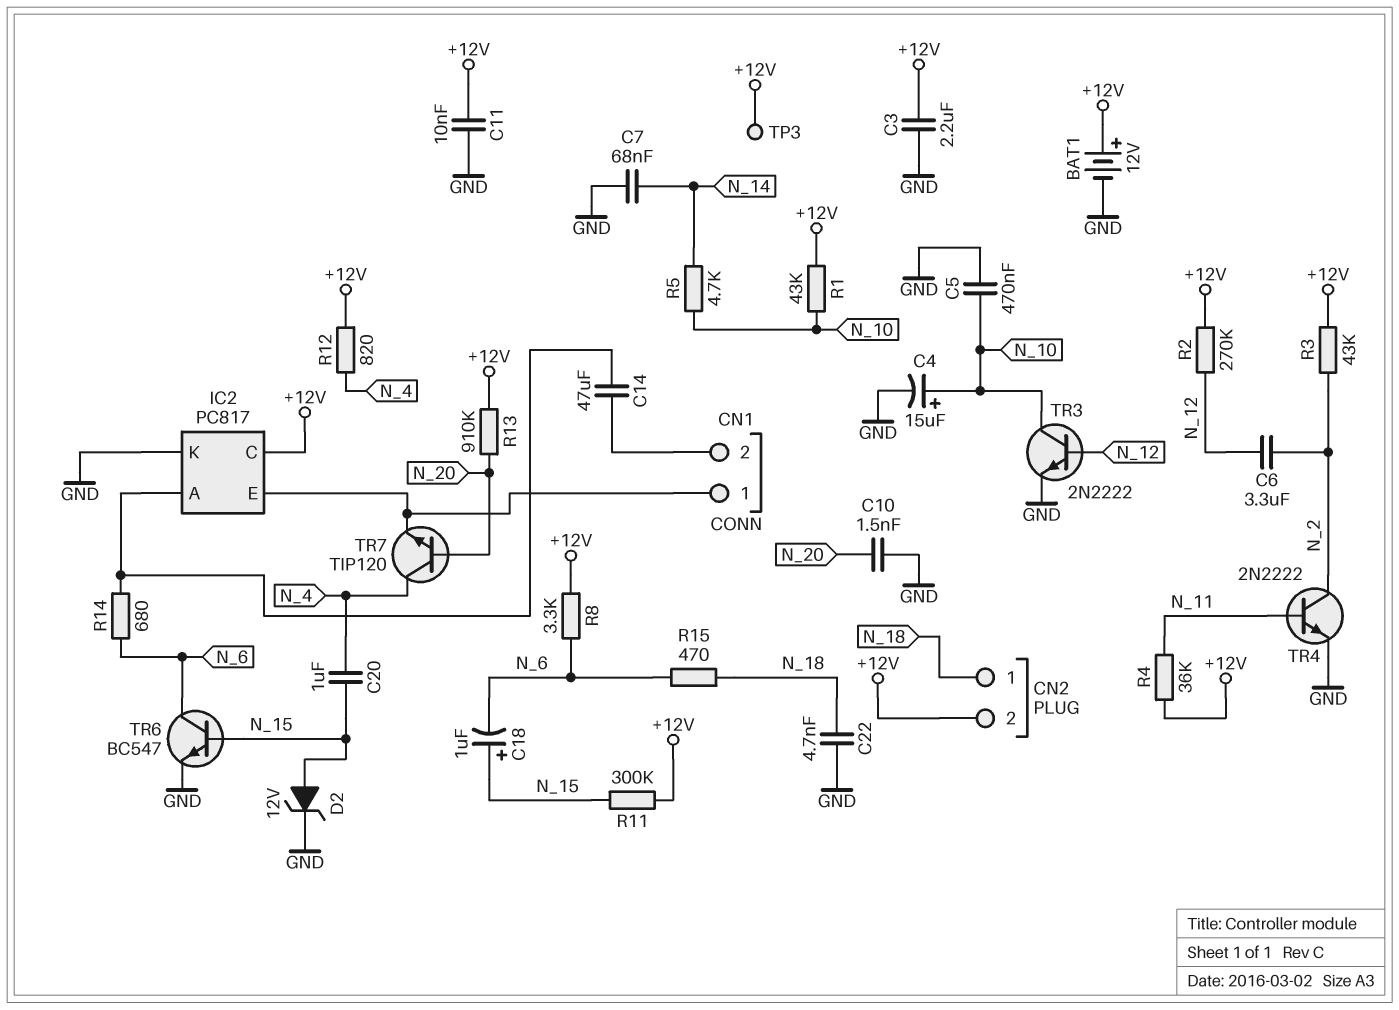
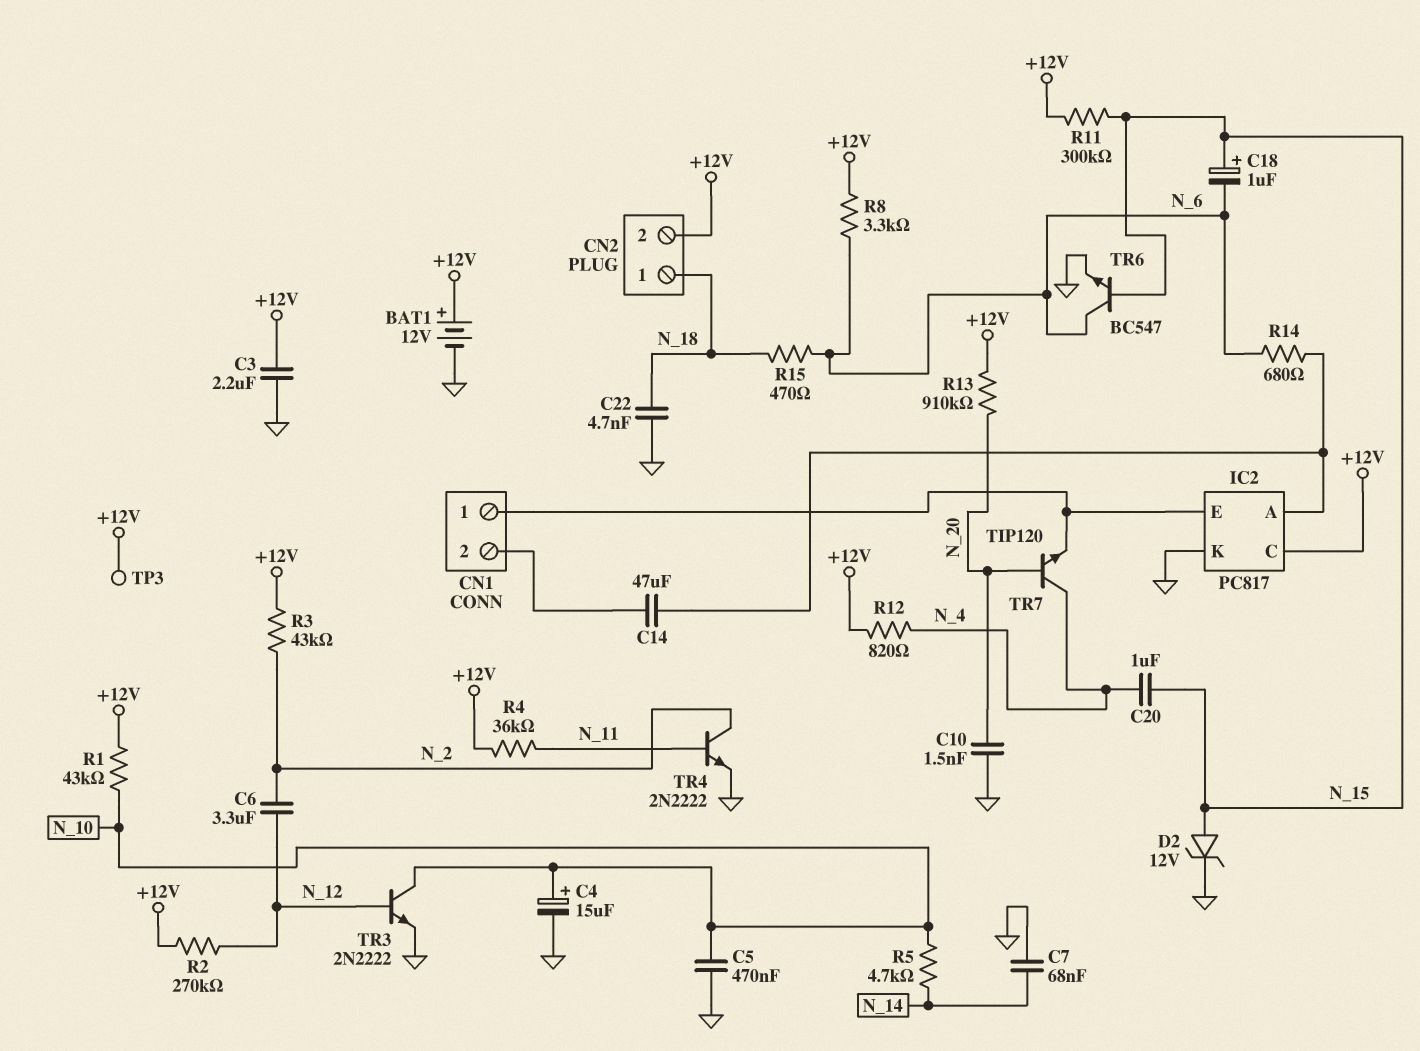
C11: 10nF (+12V, GND) -> none

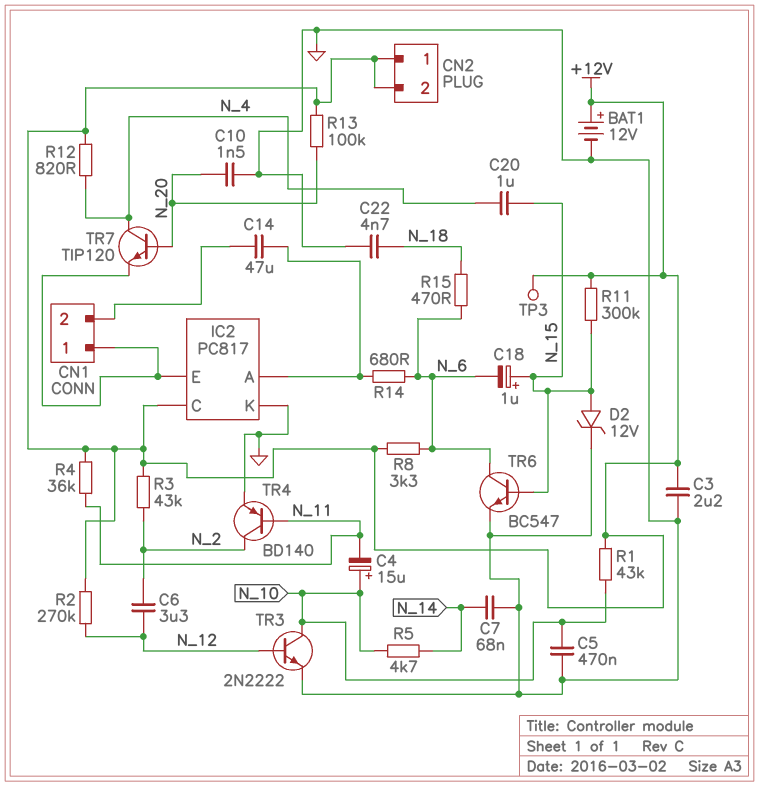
C4: 15uF (plus N_10, minus GND) -> 15uF (plus N_10, minus N_11)
CN2 pin 1: N_18 -> +12V
R13: 910k (+12V, N_20) -> 100k (+12V, N_20)
TR4: NPN 2N2222 (B N_11, C N_2, E GND) -> PNP BD140 (B N_11, C N_2, E GND)

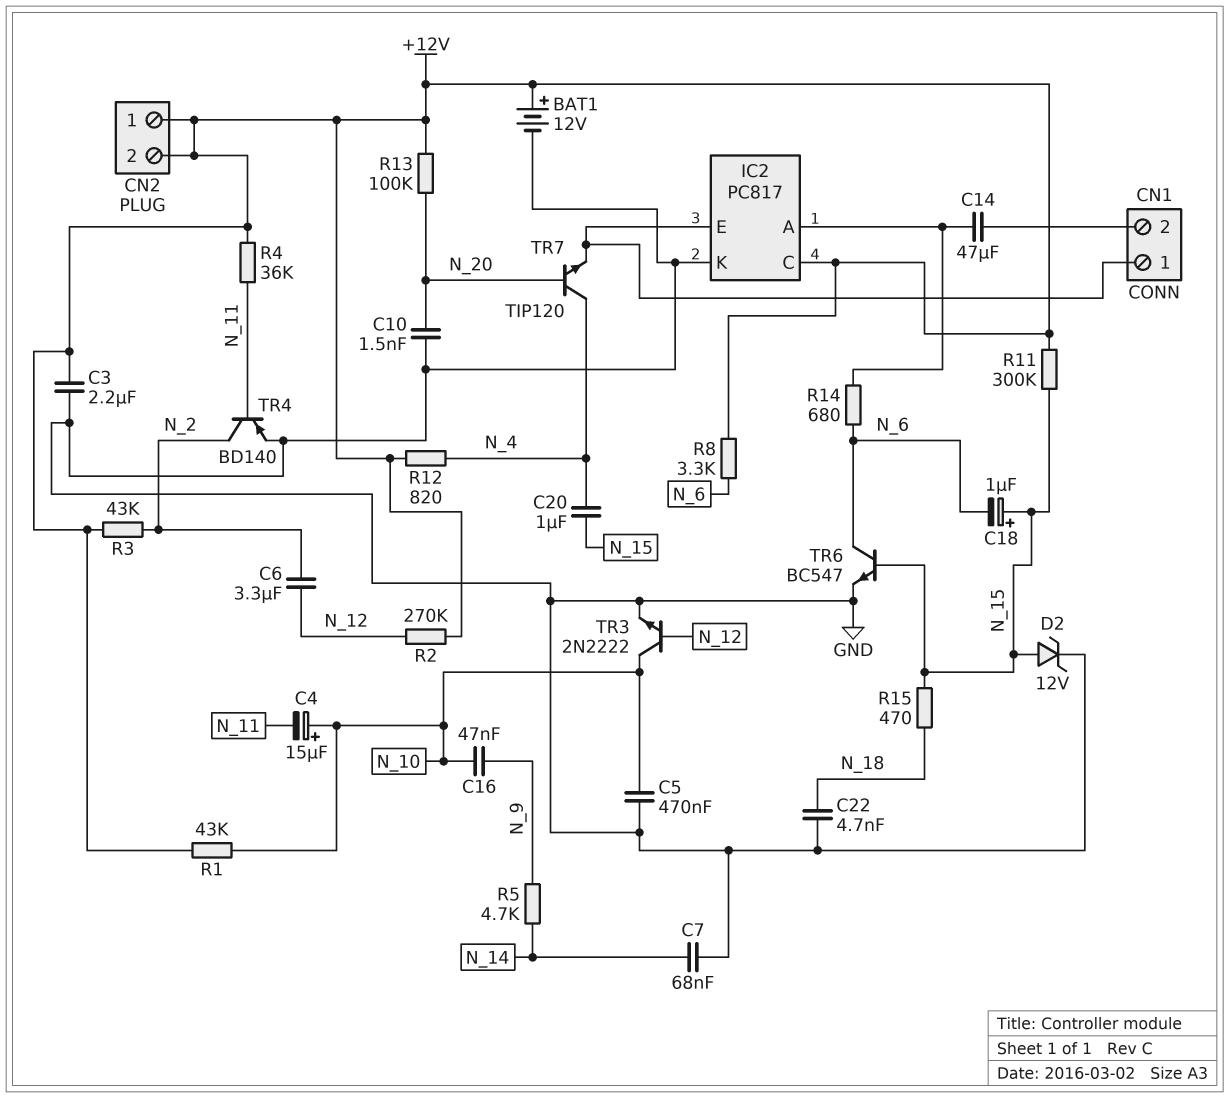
C16: none -> 47nF (N_9, N_10)
R5: 4.7k (N_10, N_14) -> 4.7k (N_9, N_14)
R15: 470 (N_6, N_18) -> 470 (N_15, N_18)
TP3: test point (+12V) -> none

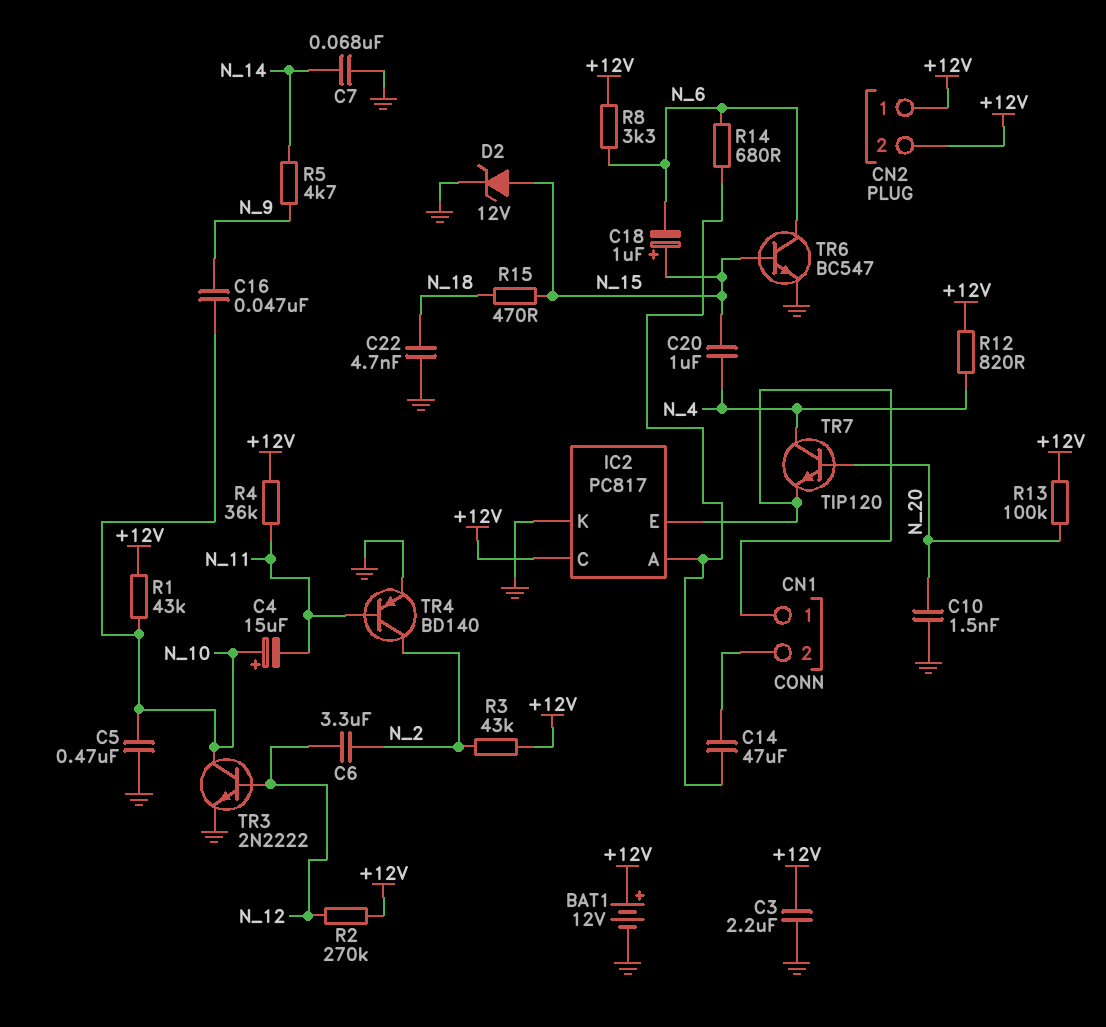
R11: 300k (+12V, N_15) -> none

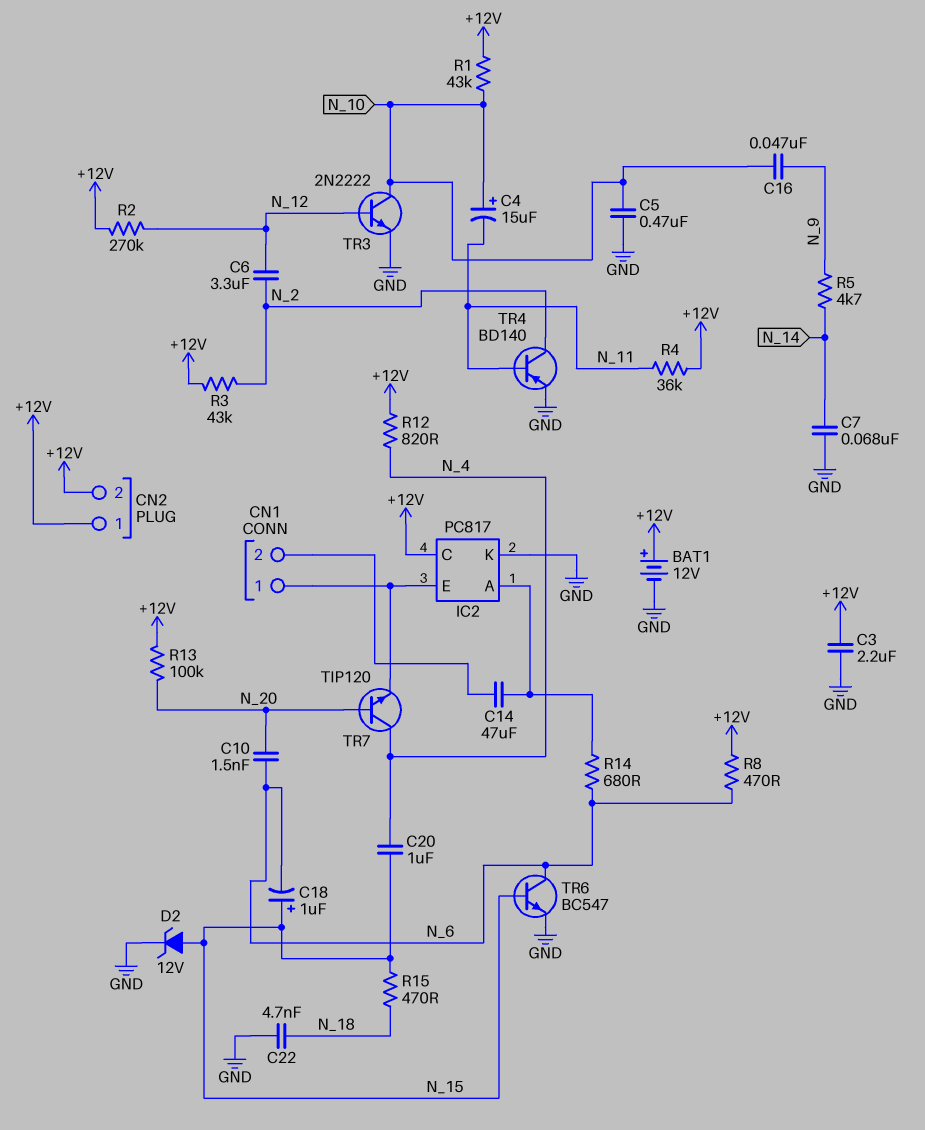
C10: 1.5nF (GND, N_20) -> 1.5nF (N_6, N_20)
R8: 3.3k (+12V, N_6) -> 470 (+12V, N_6)

